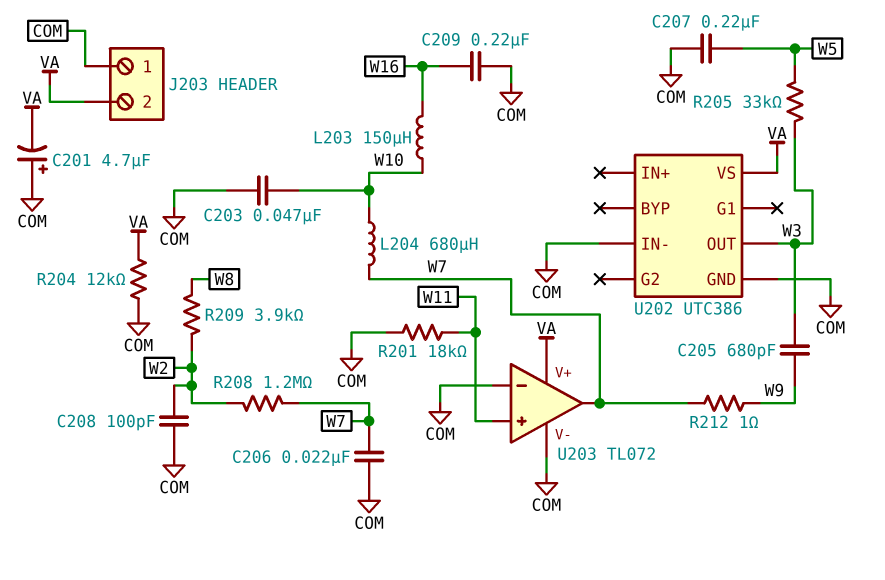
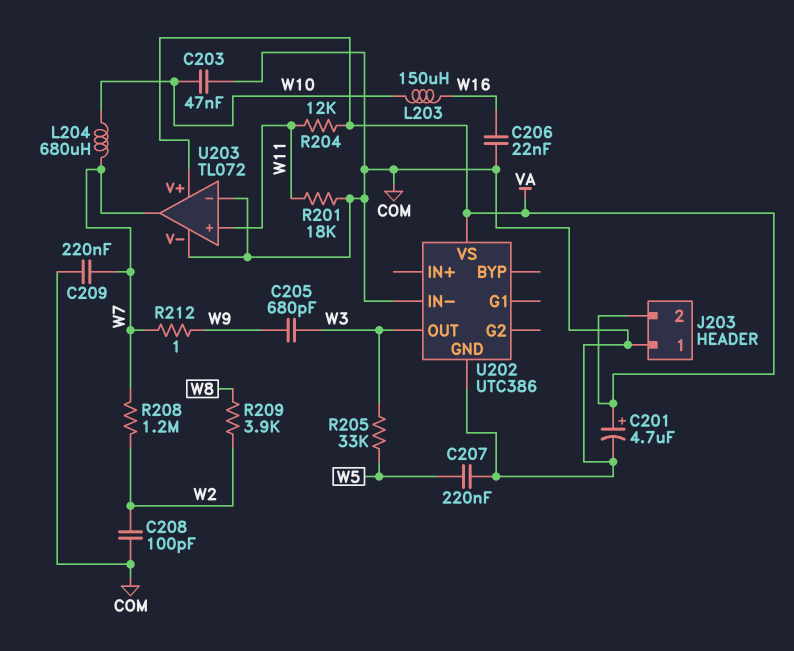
C201: 4.7uF (plus COM, minus VA) -> 4.7uF (plus VA, minus COM)
C206: 22nF (COM, W7) -> 22nF (COM, W16)
C209: 220nF (COM, W16) -> 220nF (COM, W7)
R204: 12k (COM, VA) -> 12k (VA, W11)

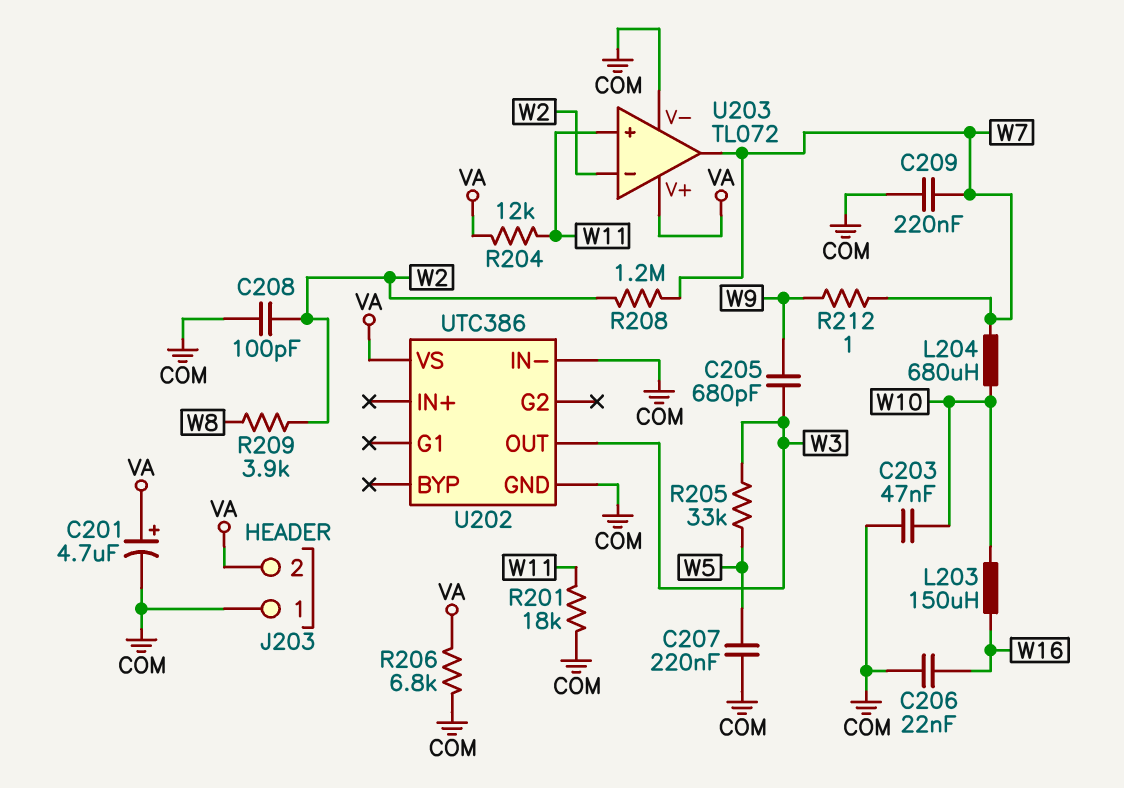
R206: none -> 6.8k (COM, VA)
U203 pin in-: COM -> W2

